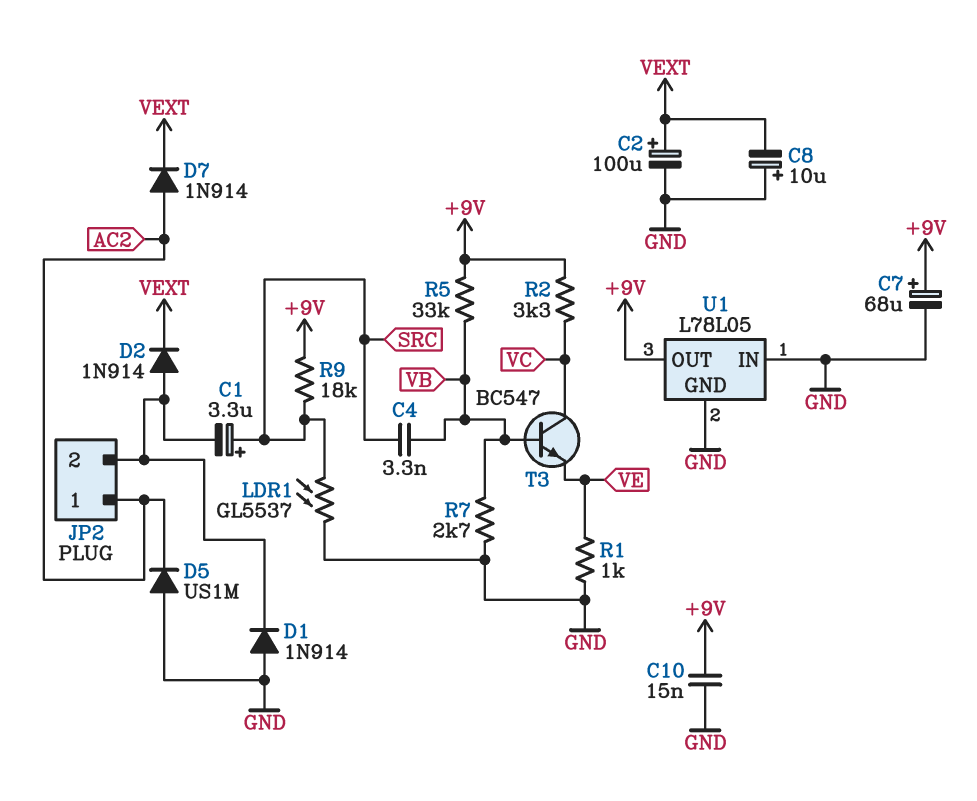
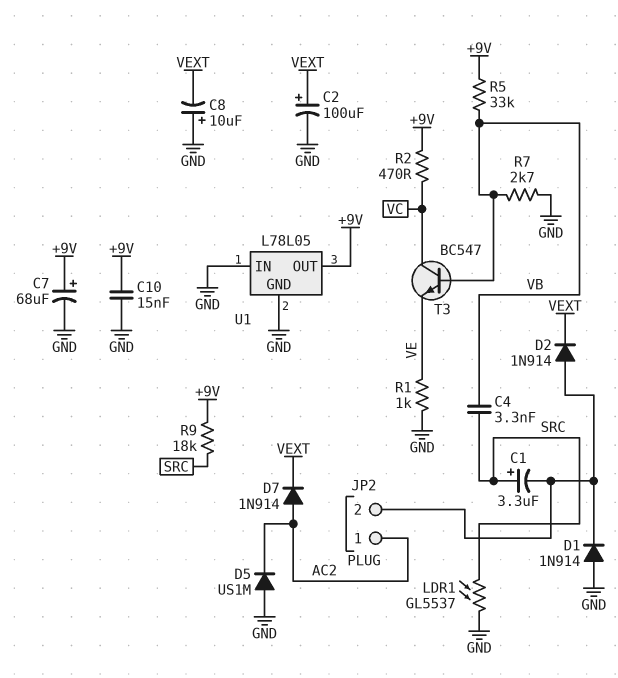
R2: 3.3k (+9V, VC) -> 470 (+9V, VC)

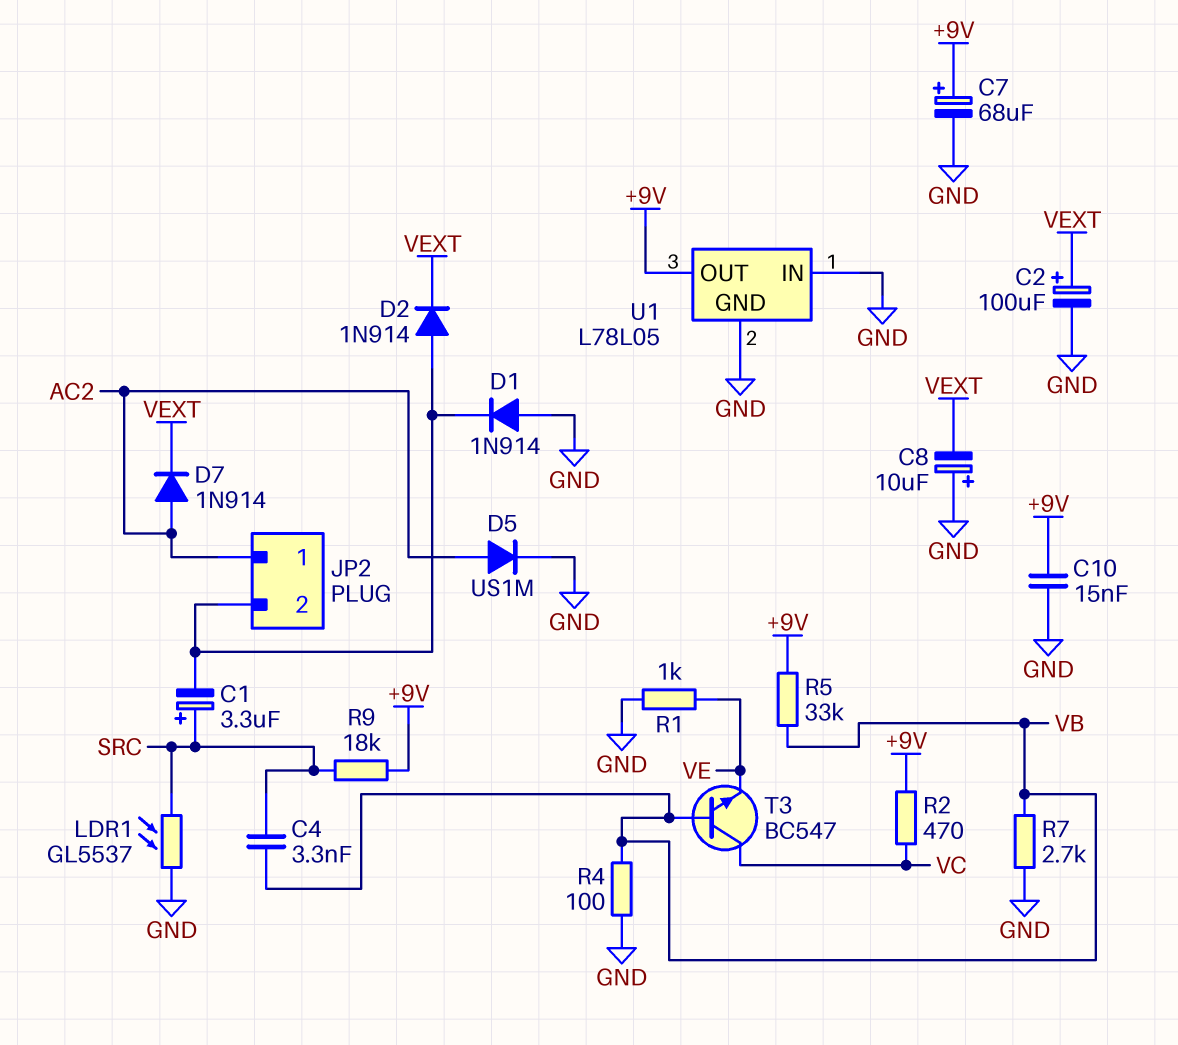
D5: diode US1M (A GND, K AC2) -> diode US1M (A AC2, K GND)
R4: none -> 100 (GND, VB)

